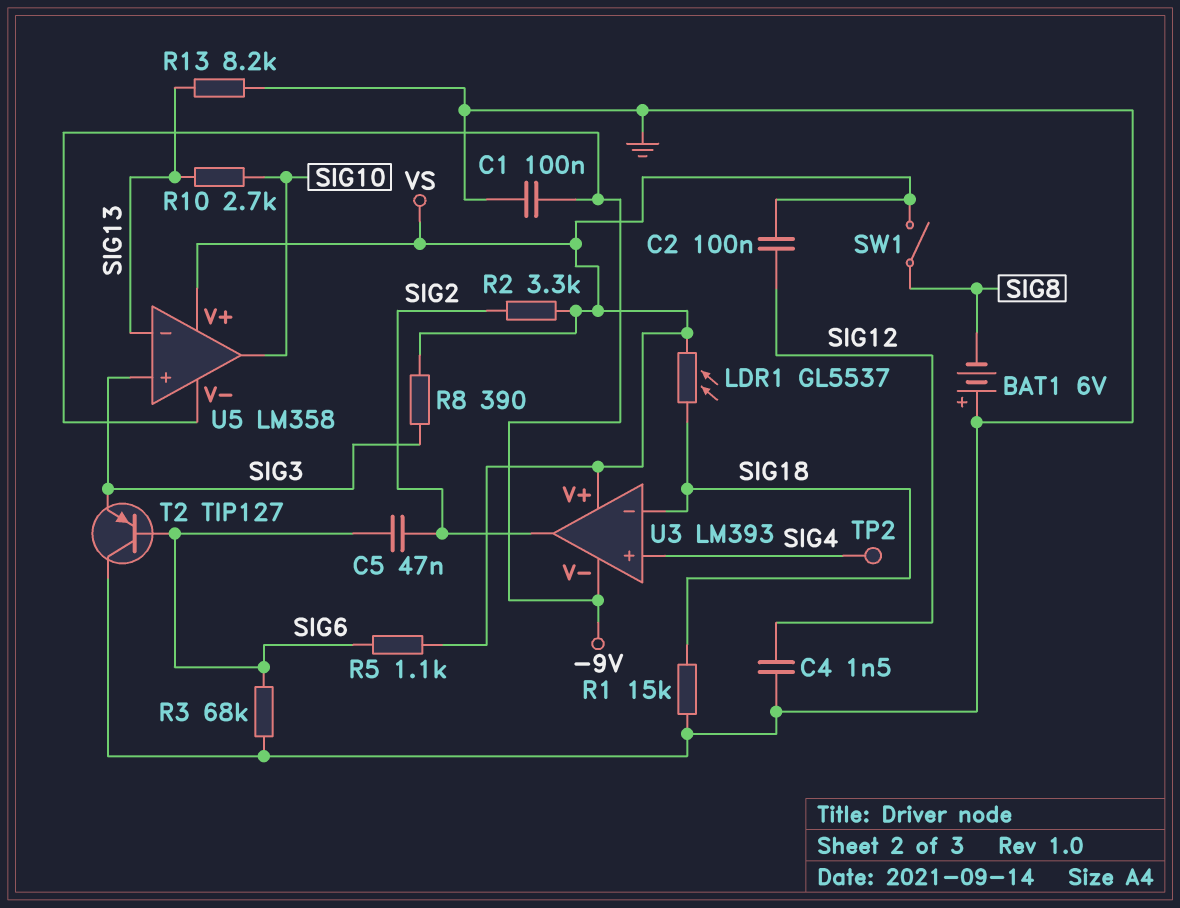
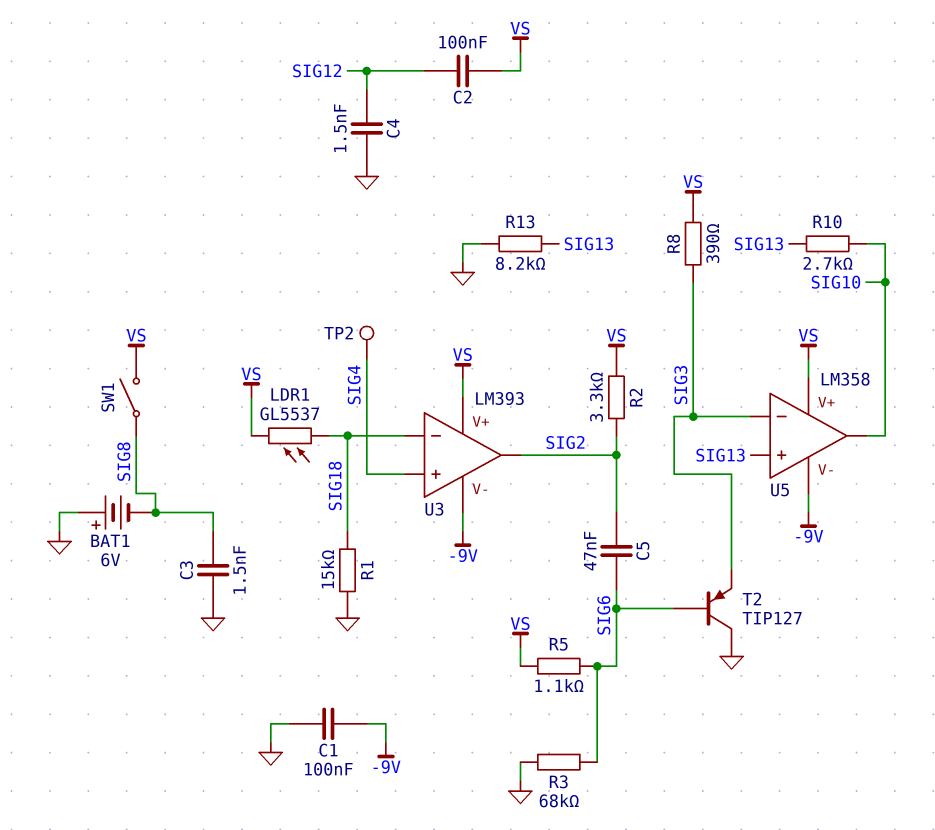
C3: none -> 1.5nF (GND, SIG8)
U5 pin in+: SIG3 -> SIG13
U5 pin in-: SIG13 -> SIG3

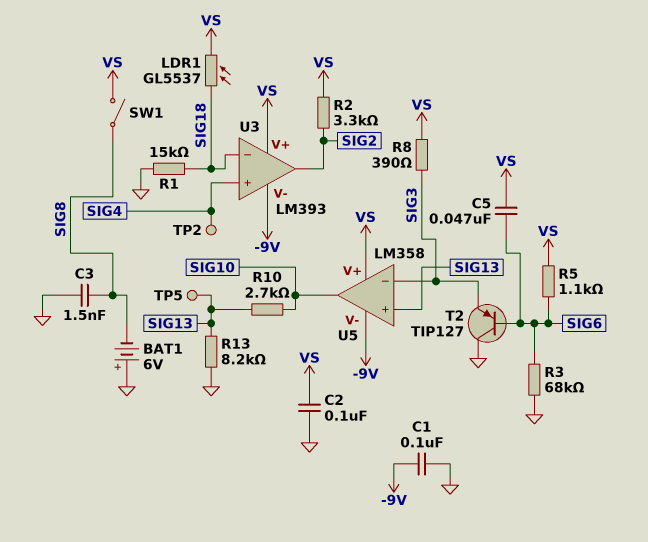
C2: 100nF (SIG12, VS) -> 100nF (GND, VS)
C4: 1.5nF (GND, SIG12) -> none
C5: 47nF (SIG2, SIG6) -> 47nF (SIG6, VS)
TP5: none -> test point (SIG13)

